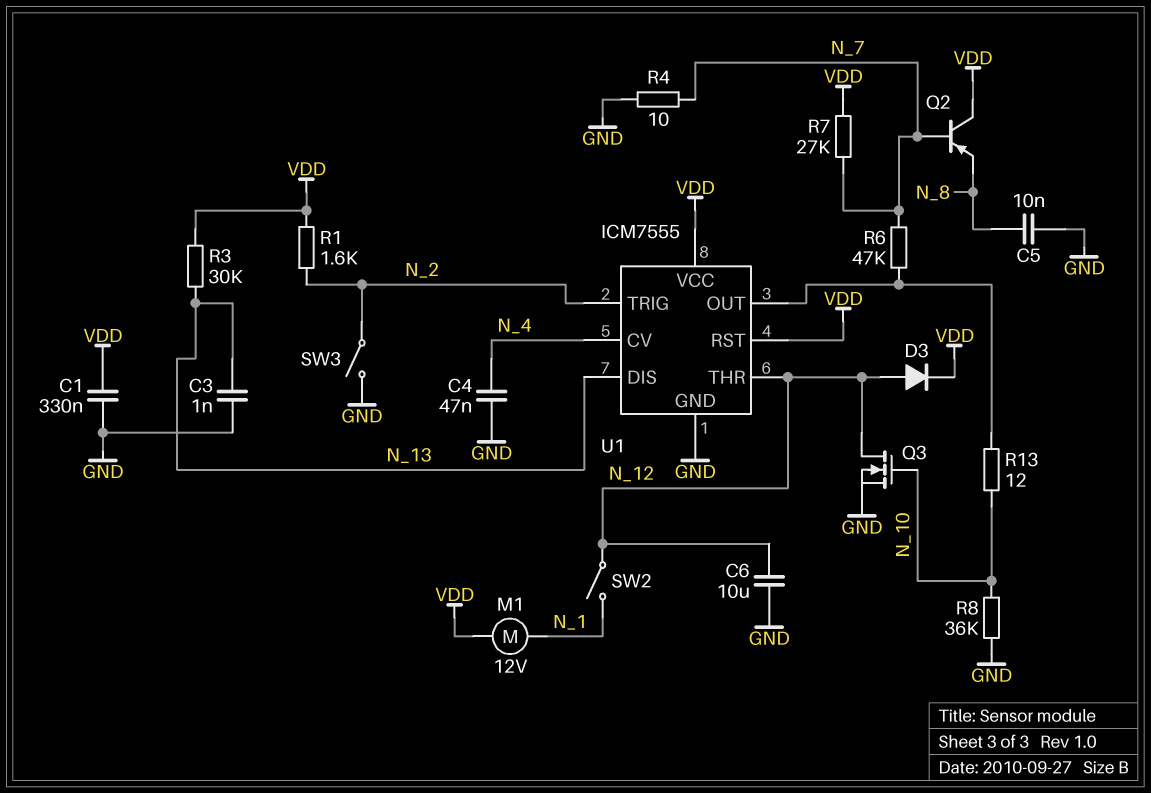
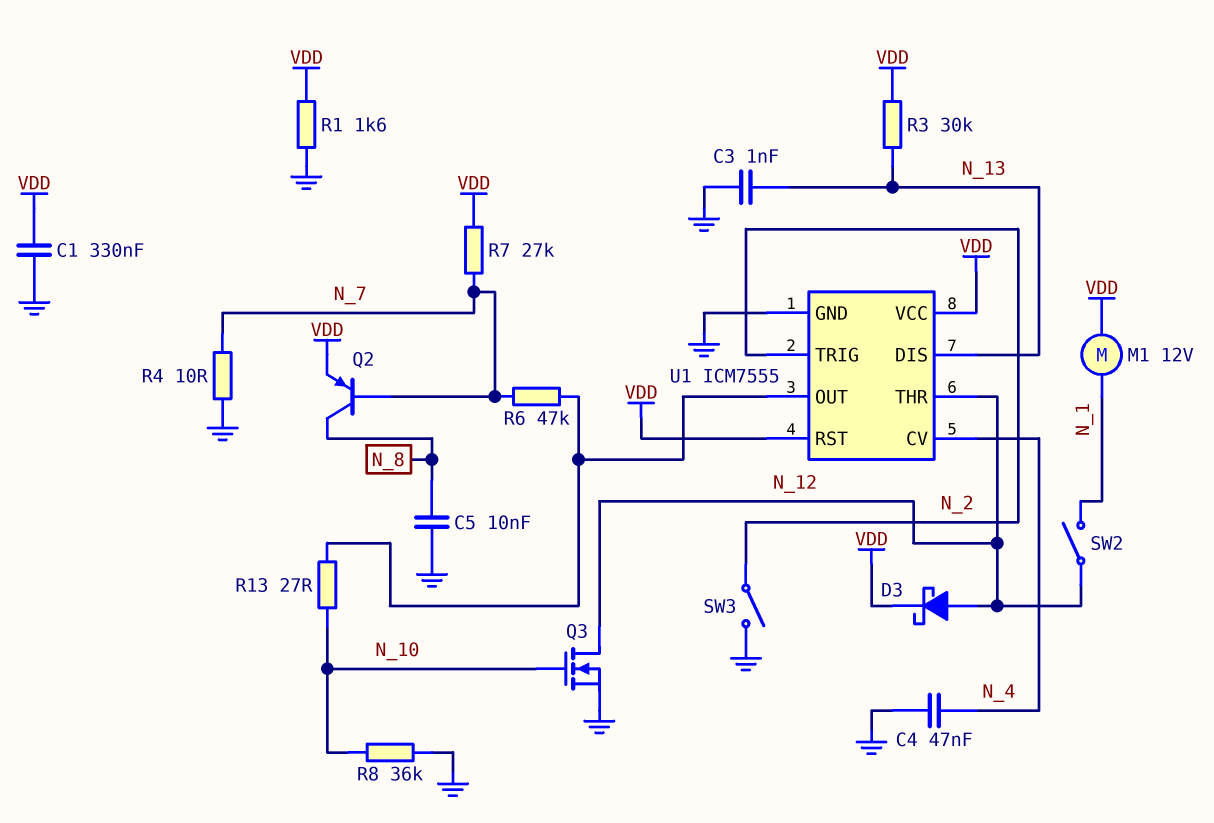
C6: 10uF (GND, N_12) -> none
D3: diode (A N_12, K VDD) -> schottky (A N_12, K VDD)
Q2: PNP (B N_7, C VDD, E N_8) -> PNP (B N_7, C N_8, E VDD)
R1: 1.6k (N_2, VDD) -> 1.6k (GND, VDD)
R13: 12 (N_10, U1/OUT) -> 27 (N_10, U1/OUT)

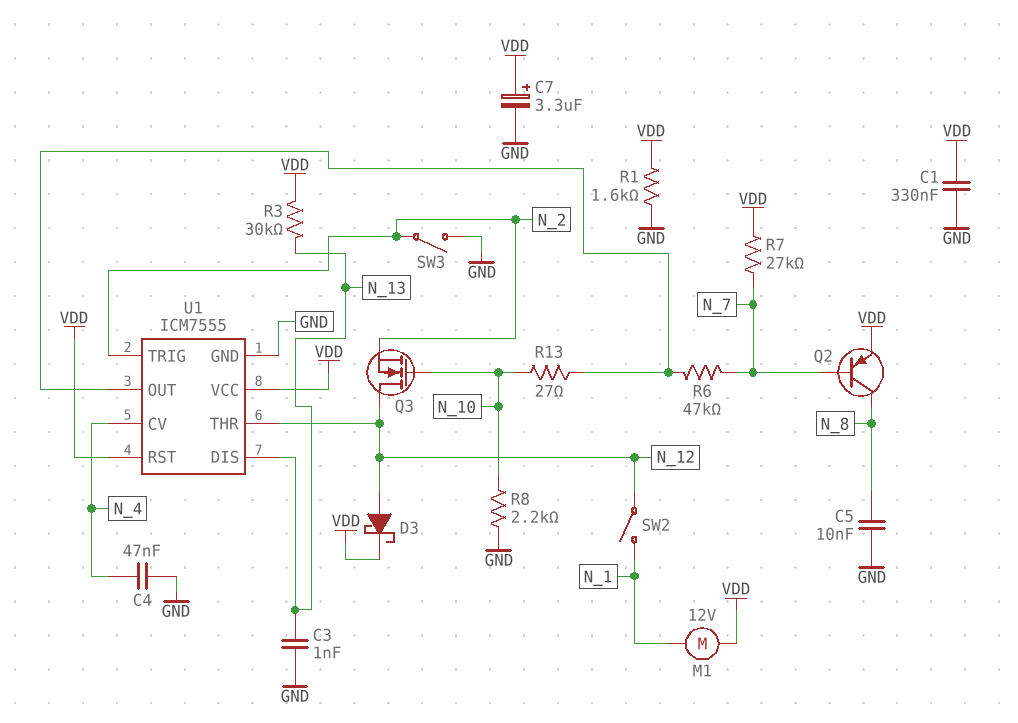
C7: none -> 3.3uF (plus VDD, minus GND)
Q3: NMOS (G N_10, D N_12, S GND) -> NMOS (G N_10, D N_12, S N_2)
R4: 10 (GND, N_7) -> none
R8: 36k (GND, N_10) -> 2.2k (GND, N_10)

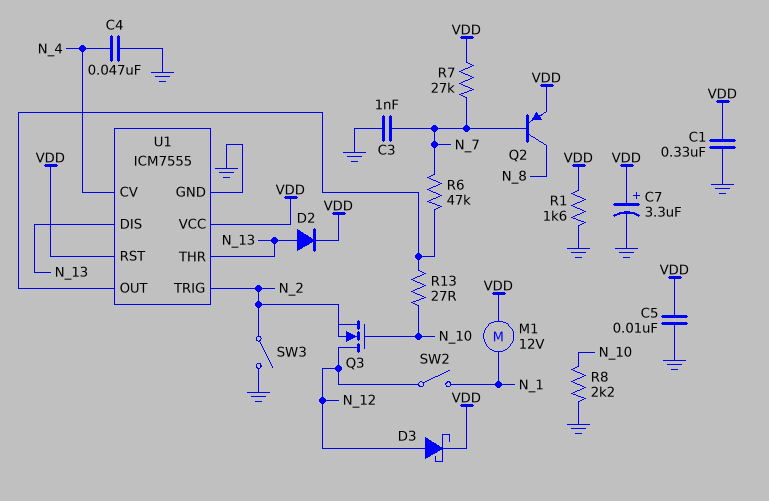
C3: 1nF (GND, N_13) -> 1nF (GND, N_7)
C5: 10nF (GND, N_8) -> 10nF (GND, VDD)
D2: none -> diode (A N_13, K VDD)
R3: 30k (N_13, VDD) -> none
U1 pin THR: N_12 -> N_13

